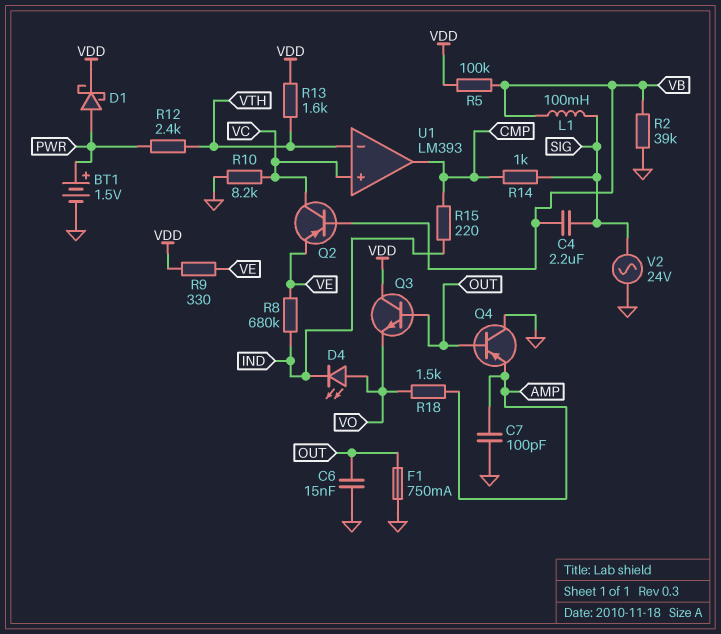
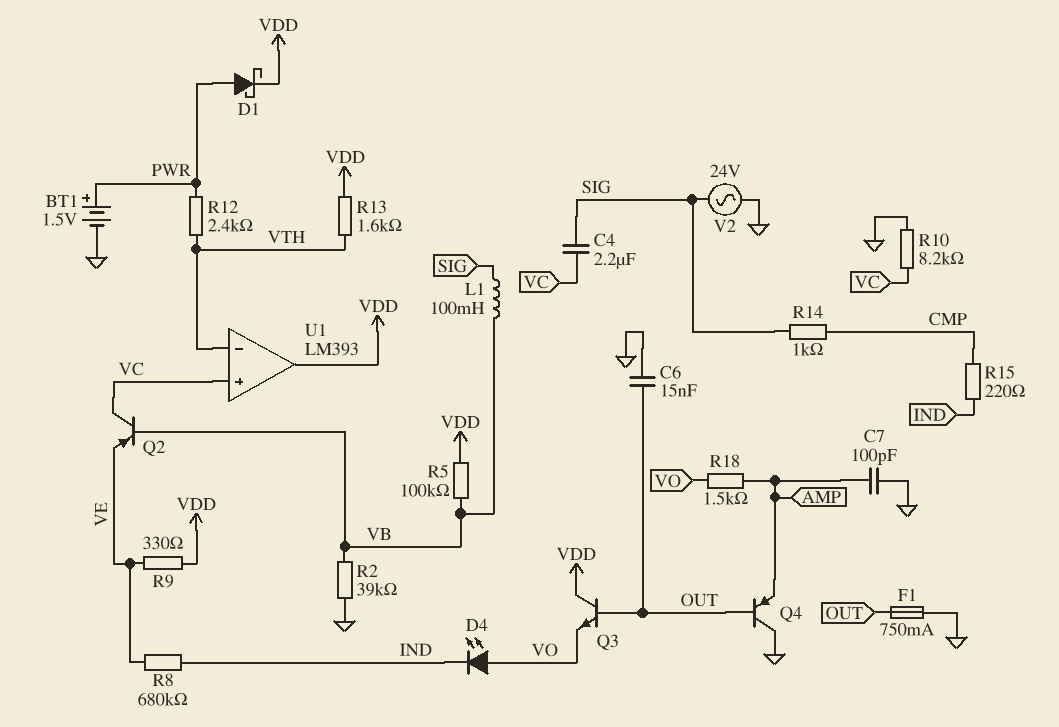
C4: 2.2uF (SIG, VB) -> 2.2uF (SIG, VC)
U1 pin out: CMP -> VDD

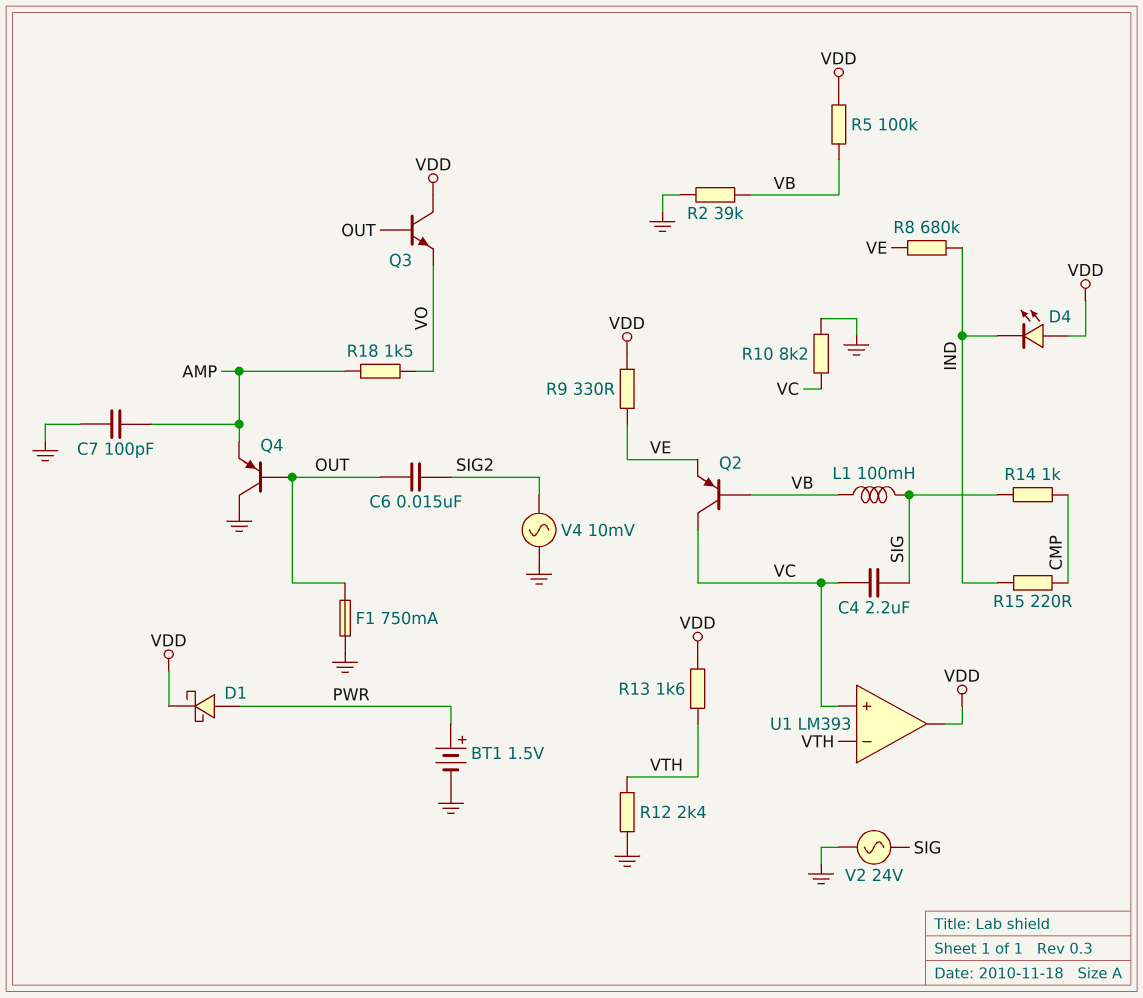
C6: 15nF (GND, OUT) -> 15nF (OUT, SIG2)
D4: LED (A VO, K IND) -> LED (A VDD, K IND)
R12: 2.4k (PWR, VTH) -> 2.4k (GND, VTH)
V4: none -> AC 10mV (GND, SIG2)

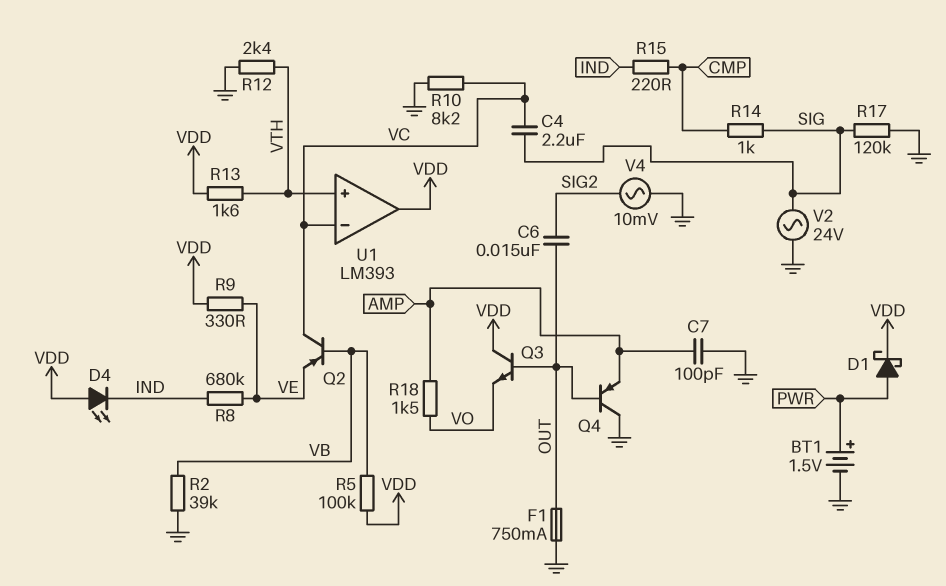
L1: 100mH (SIG, VB) -> none
R17: none -> 120k (GND, SIG)
U1 pin in+: VC -> VTH
U1 pin in-: VTH -> VC

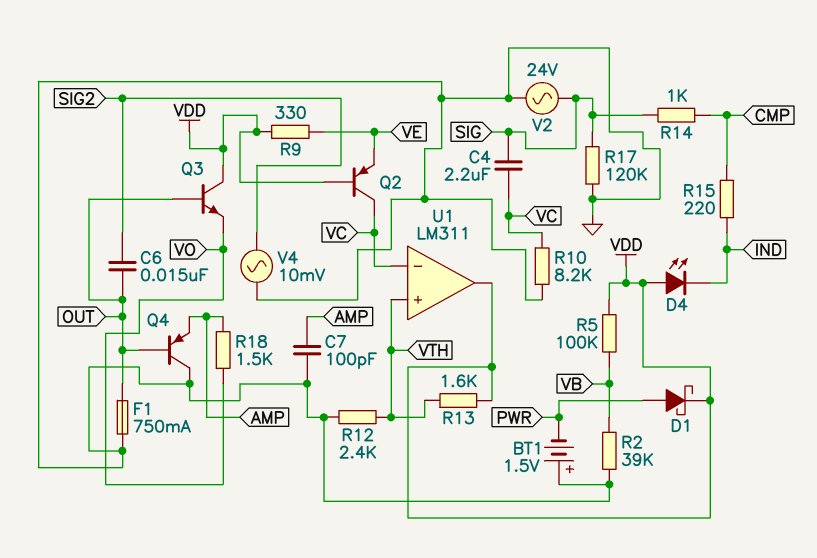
BT1: 1.5V (plus PWR, minus GND) -> 1.5V (plus GND, minus PWR)
Q2: PNP (B VB, C VC, E VE) -> PNP (B VDD, C VC, E VE)
R8: 680k (IND, VE) -> none
U1: LM393 -> LM311

